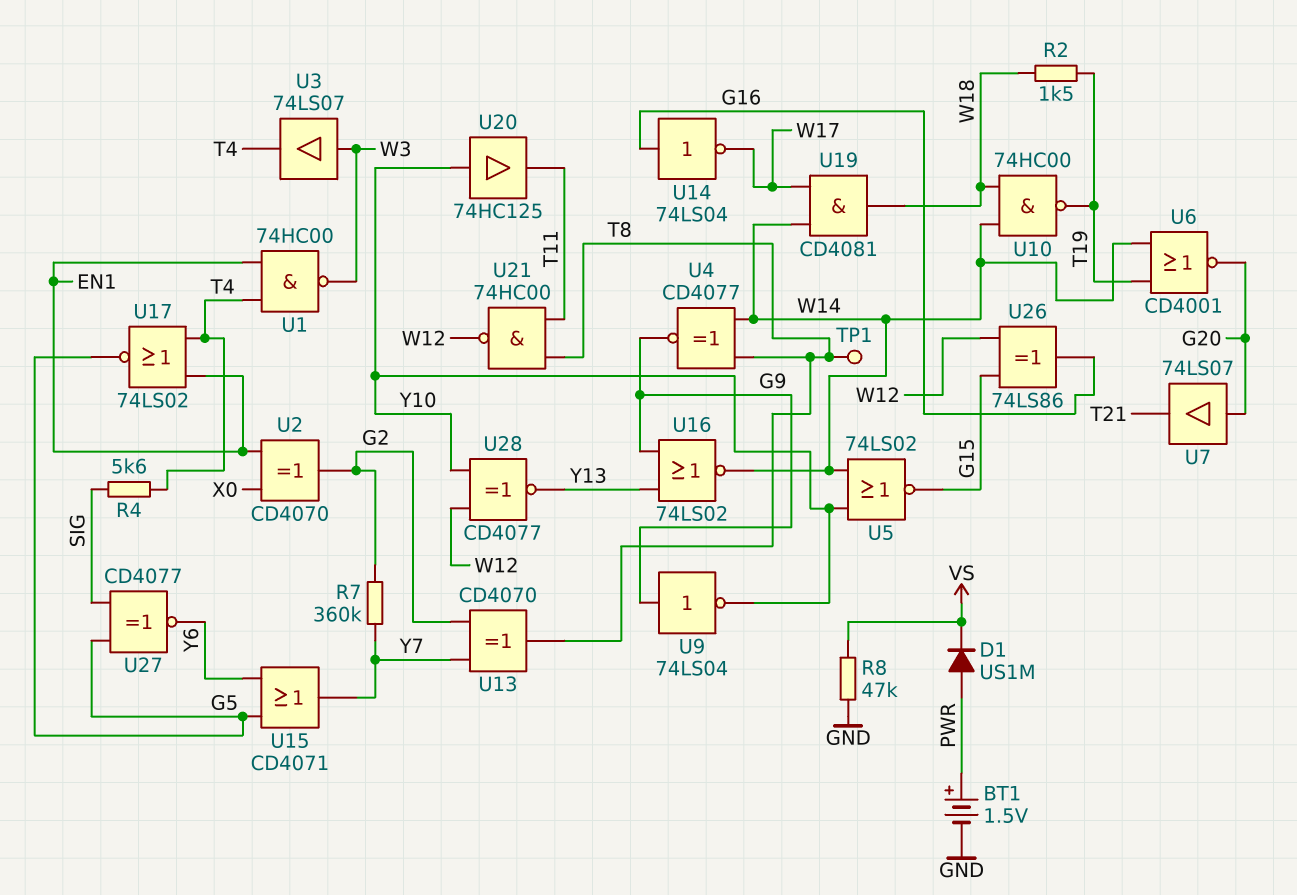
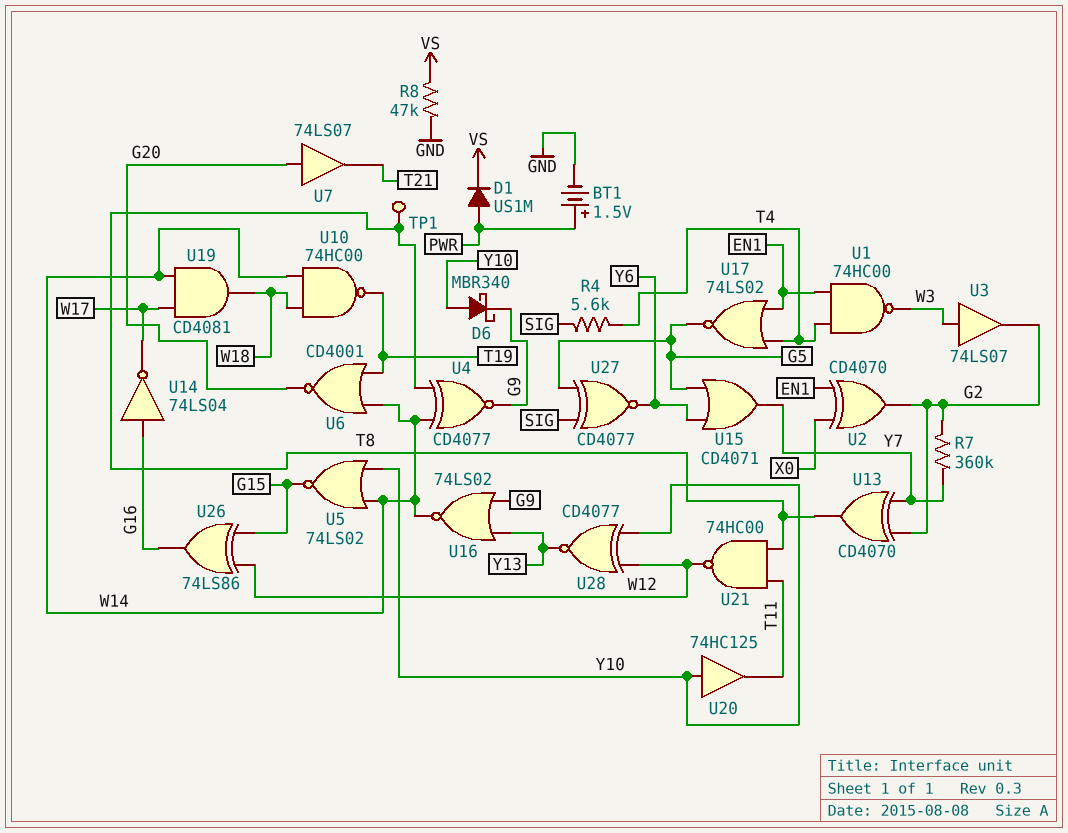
D6: none -> schottky MBR340 (A Y10, K G9)
R2: 1.5k (T19, W18) -> none
U3: buffer 74LS07 (in W3, out T4) -> buffer 74LS07 (in W3, out G2)
U9: NOT 74LS04 (in G9, out Y10) -> none

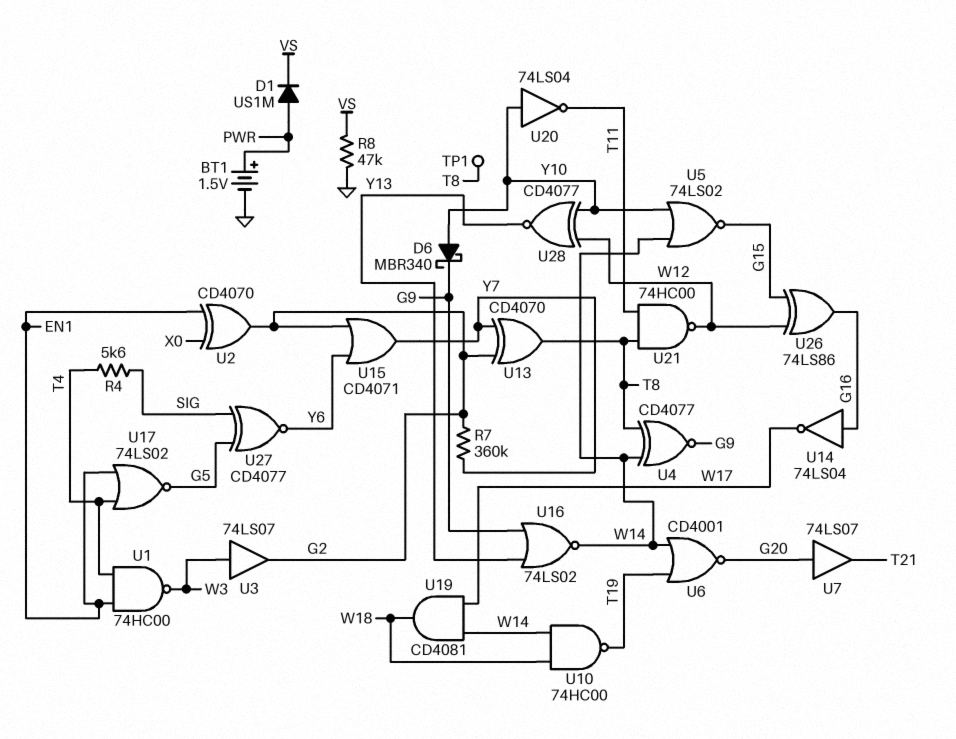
U15: OR CD4071 (in G5, in Y6, out Y7) -> OR CD4071 (in G2, in Y6, out Y7)
U20: buffer 74HC125 (in Y10, out T11) -> NOT 74LS04 (in Y10, out T11)

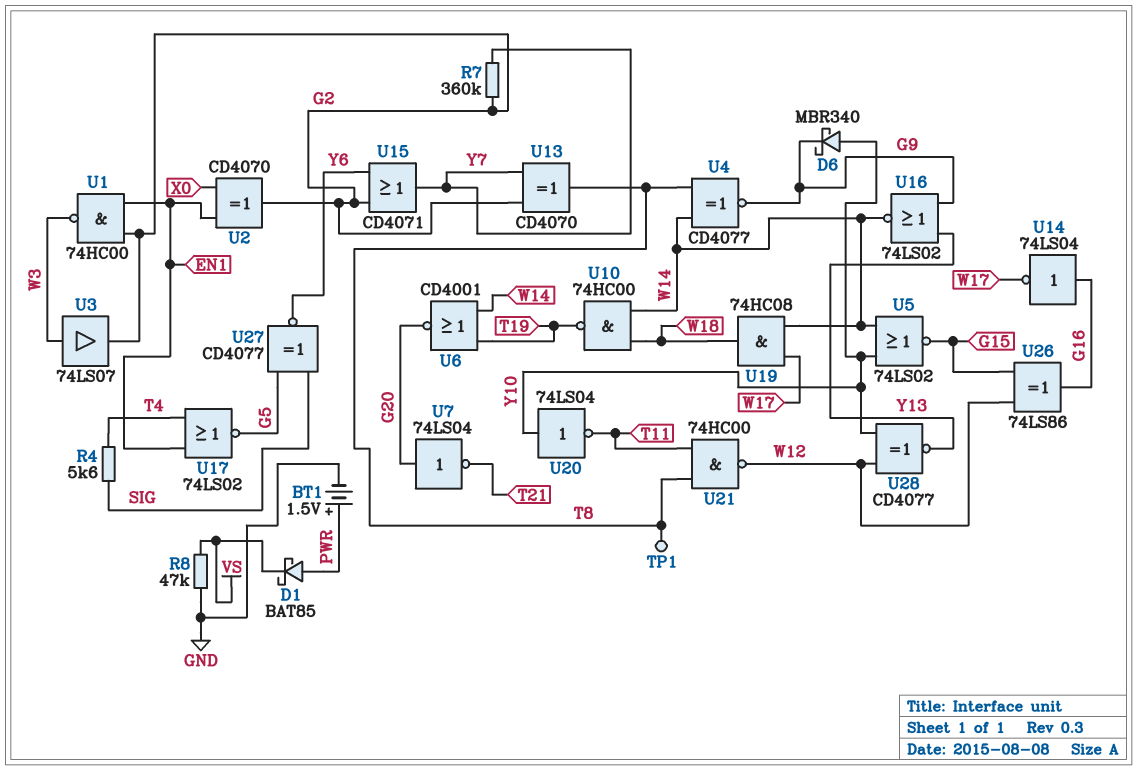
D1: diode US1M (A PWR, K VS) -> schottky BAT85 (A PWR, K VS)
U1: NAND 74HC00 (in EN1, in T4, out W3) -> NAND 74HC00 (in EN1, in G2, out W3)
U7: buffer 74LS07 (in G20, out T21) -> NOT 74LS04 (in G20, out T21)
U19: AND CD4081 (in W14, in W17, out W18) -> AND 74HC08 (in W14, in W17, out W18)

